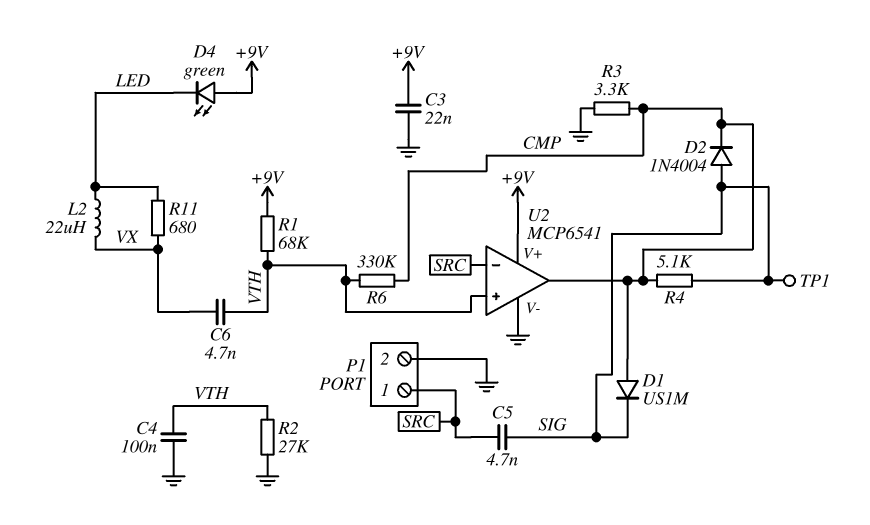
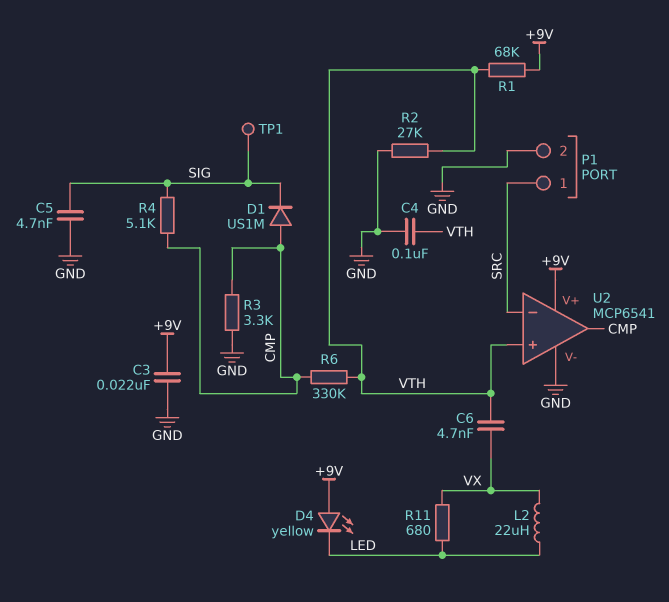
C5: 4.7nF (SIG, SRC) -> 4.7nF (GND, SIG)
D2: diode 1N4004 (A SIG, K CMP) -> none
D4: LED green (A +9V, K LED) -> LED yellow (A +9V, K LED)

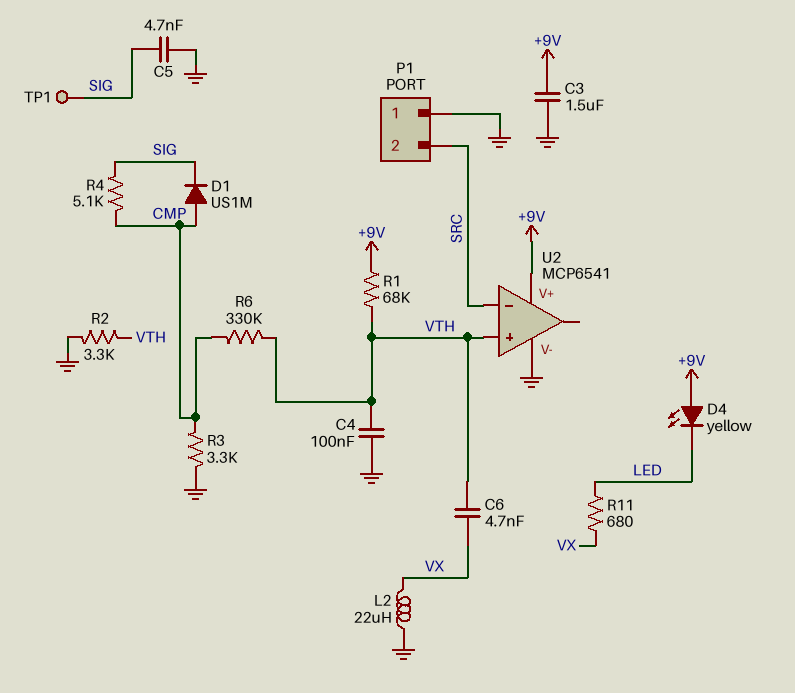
C3: 22nF (+9V, GND) -> 1.5uF (+9V, GND)
L2: 22uH (LED, VX) -> 22uH (GND, VX)
P1 pin 1: SRC -> GND
P1 pin 2: GND -> SRC
R2: 27k (GND, VTH) -> 3.3k (GND, VTH)
U2 pin out: CMP -> none

